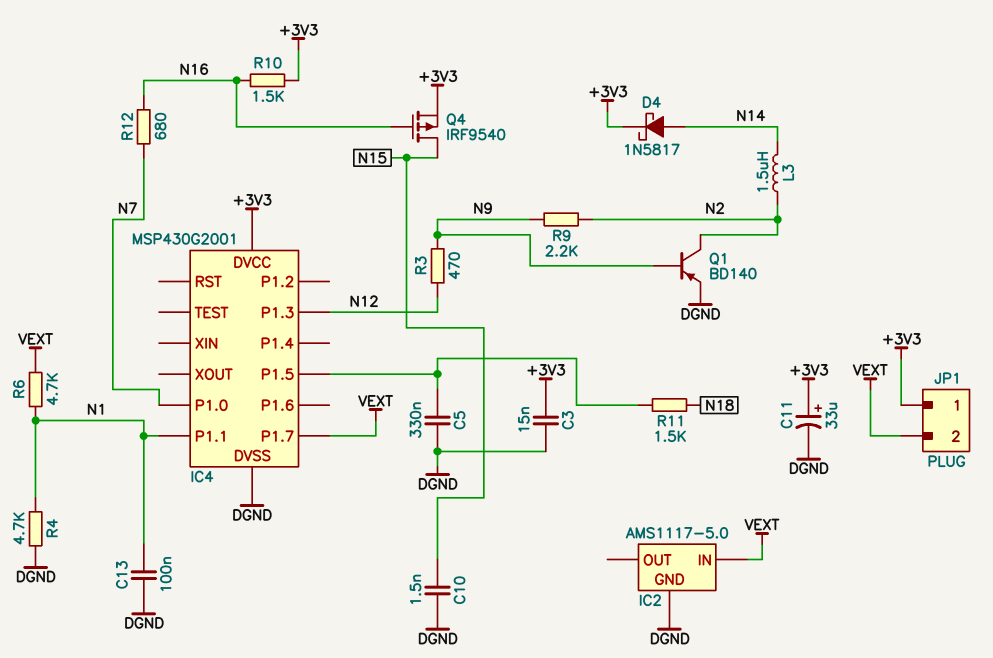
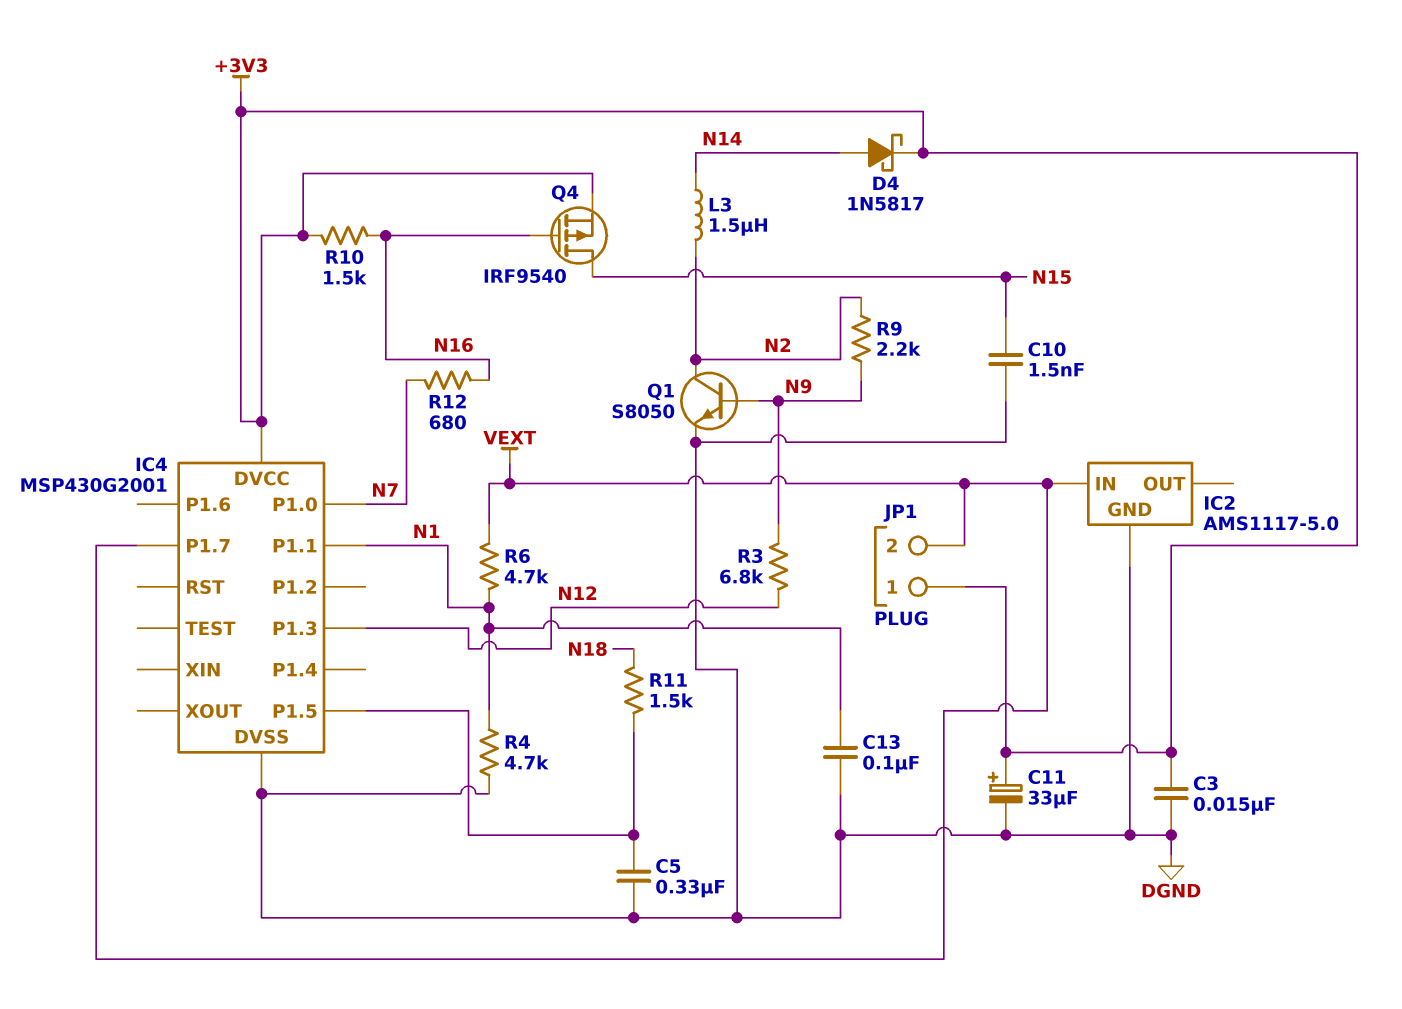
Q1: PNP BD140 (B N9, C N2, E DGND) -> NPN S8050 (B N9, C N2, E DGND)
R3: 470 (N9, N12) -> 6.8k (N9, N12)

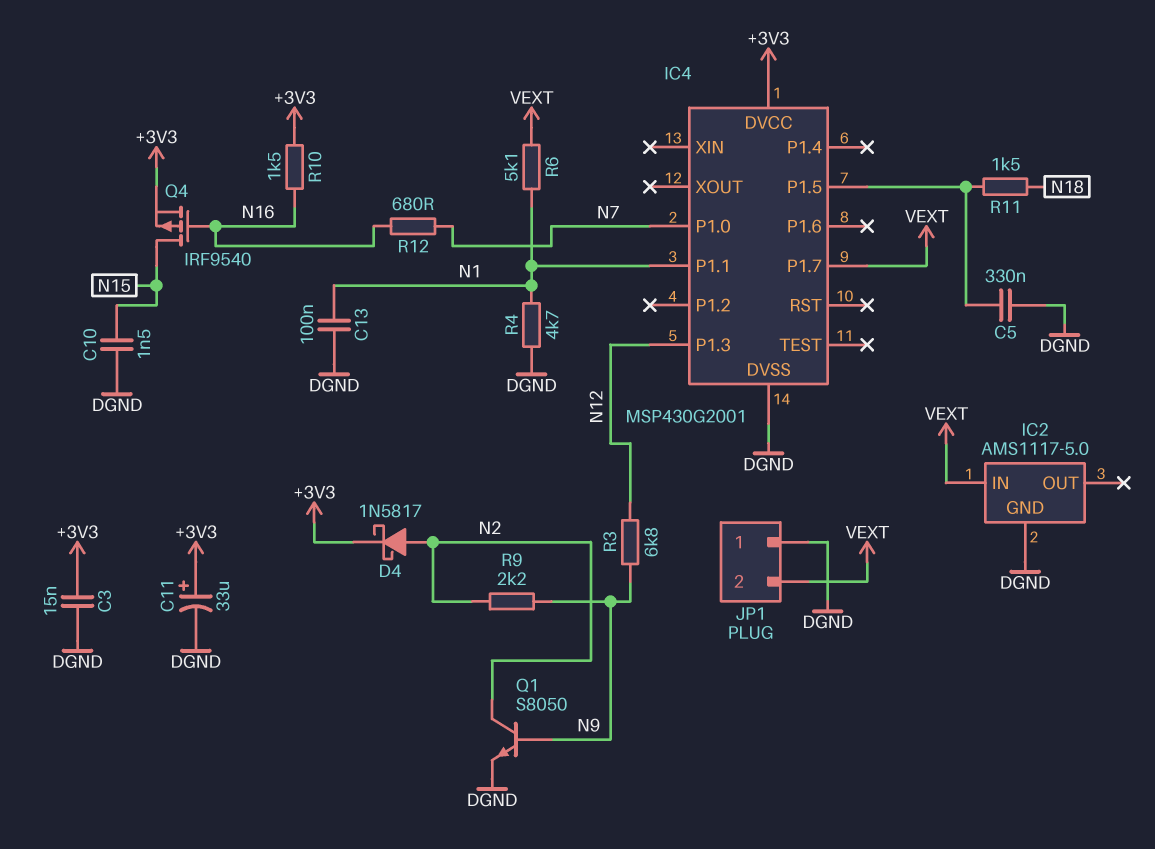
D4: schottky 1N5817 (A N14, K +3V3) -> schottky 1N5817 (A N2, K +3V3)
JP1 pin 1: +3V3 -> DGND
L3: 1.5uH (N2, N14) -> none
R6: 4.7k (N1, VEXT) -> 5.1k (N1, VEXT)

